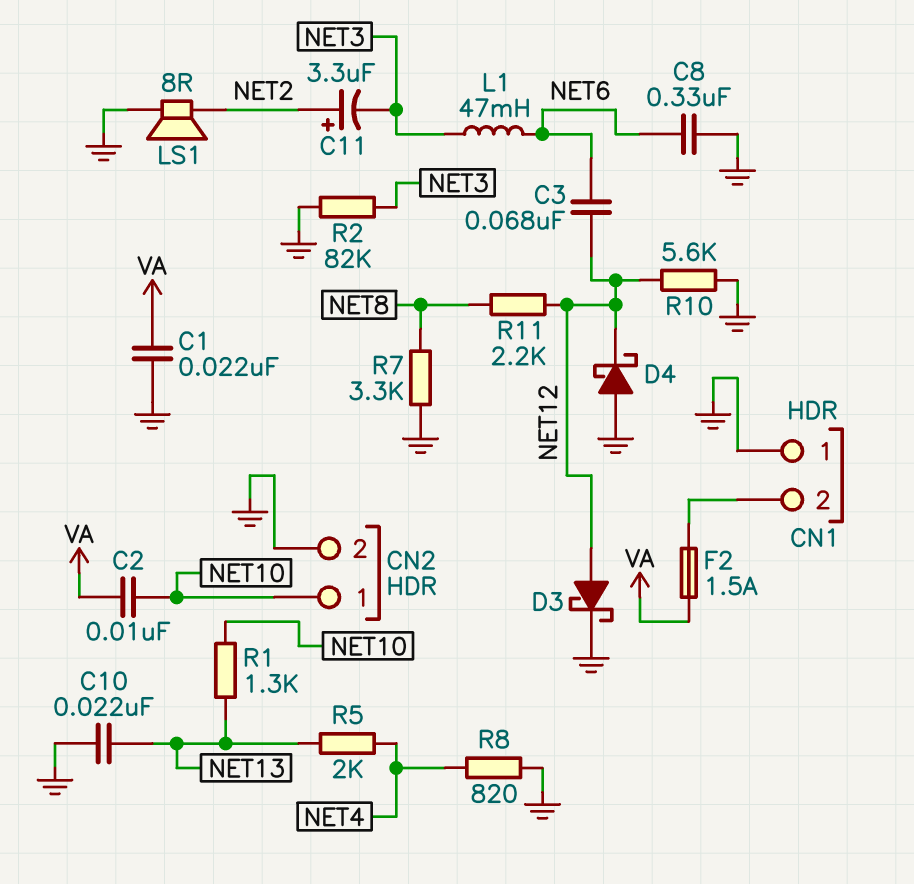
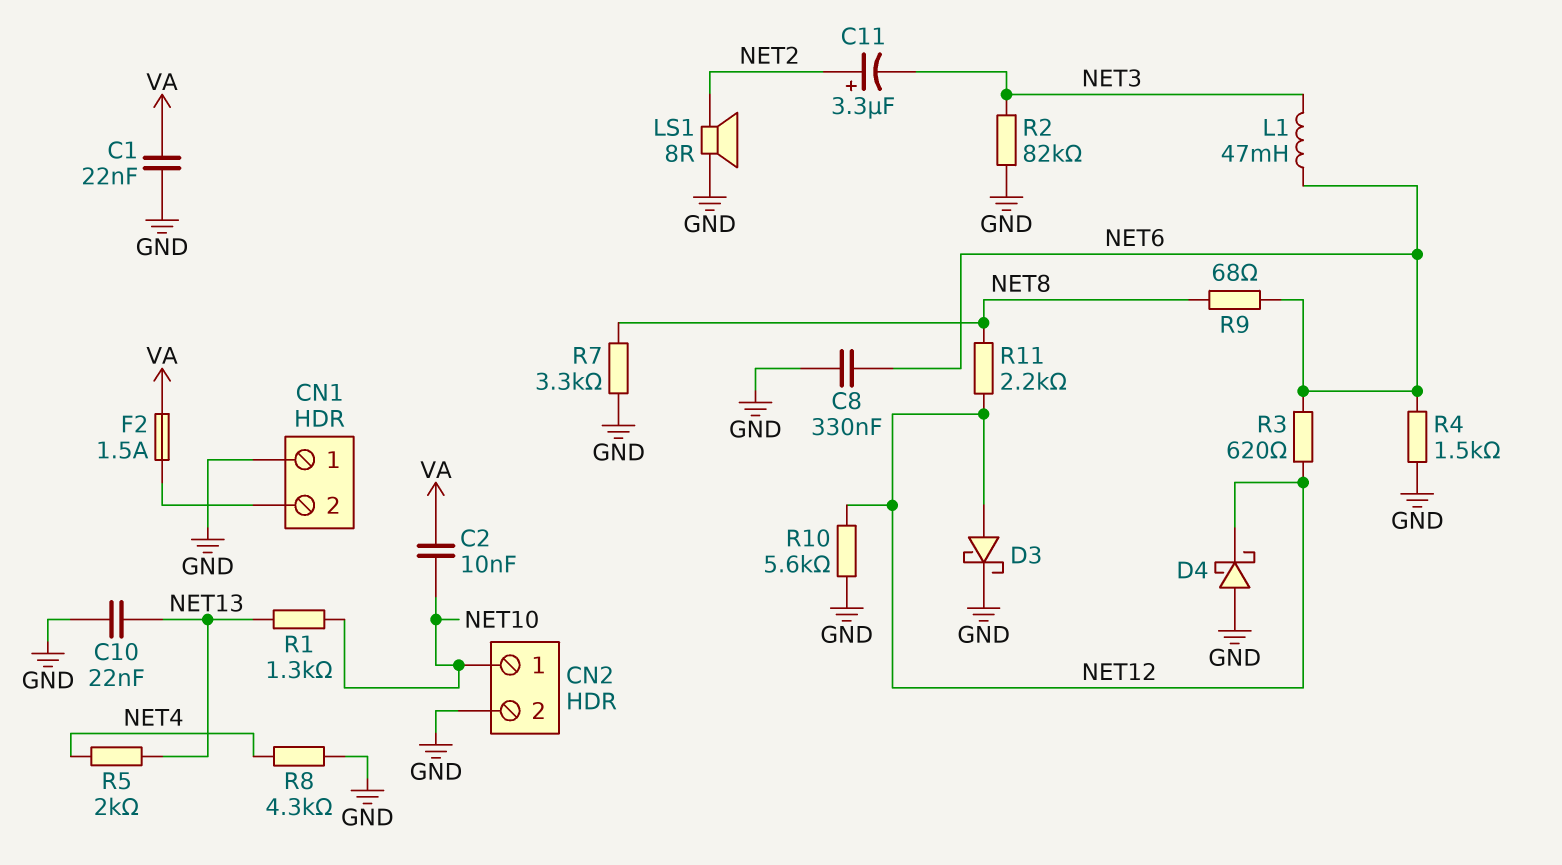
C3: 68nF (NET6, NET12) -> none
R3: none -> 620 (NET6, NET12)
R4: none -> 1.5k (GND, NET6)
R8: 820 (GND, NET4) -> 4.3k (GND, NET4)
R9: none -> 68 (NET6, NET8)

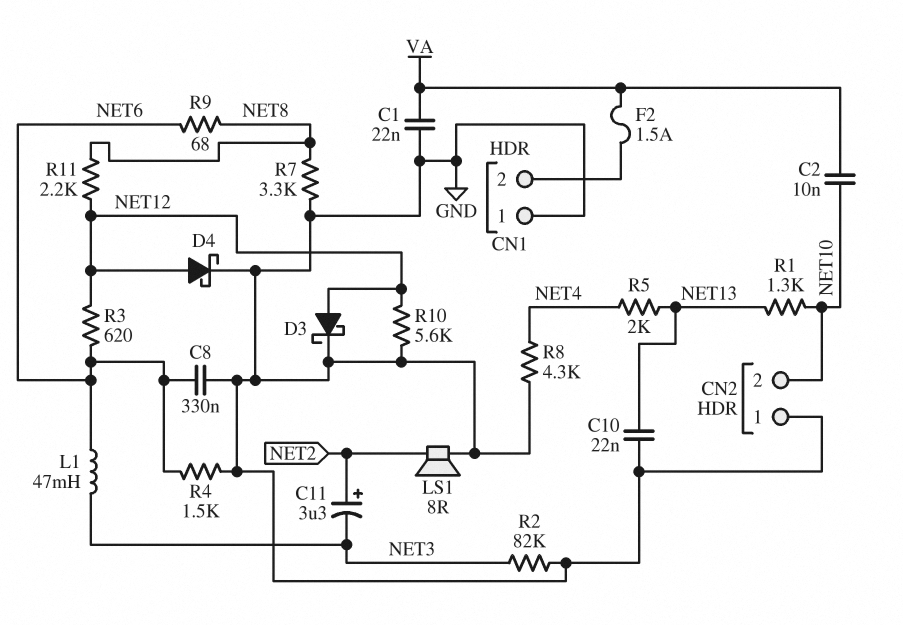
CN2 pin 1: NET10 -> GND
CN2 pin 2: GND -> NET10
D4: schottky (A GND, K NET12) -> schottky (A NET12, K GND)

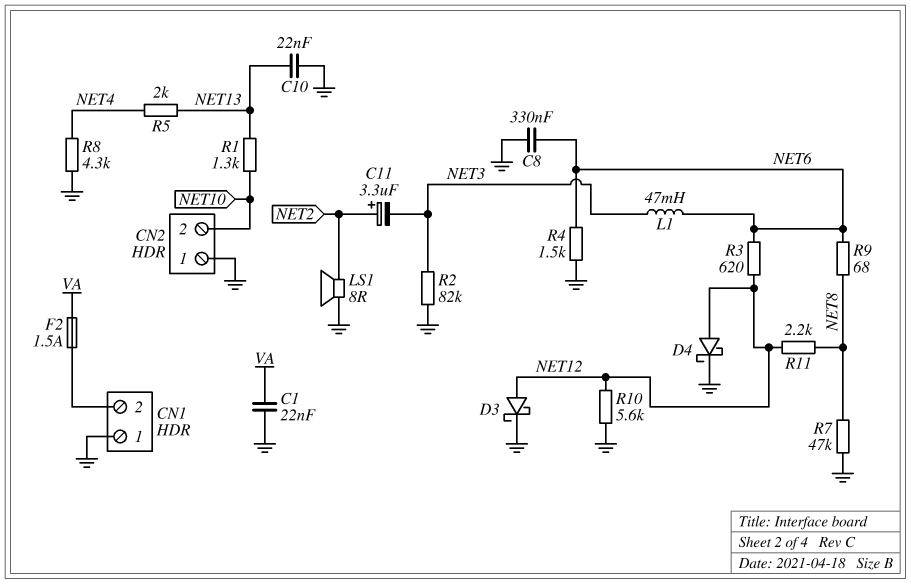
C2: 10nF (NET10, VA) -> none
R7: 3.3k (GND, NET8) -> 47k (GND, NET8)

